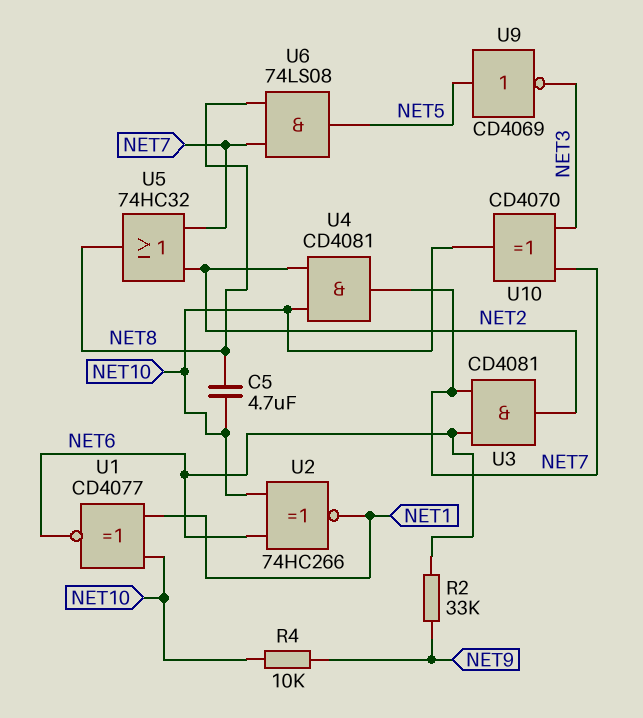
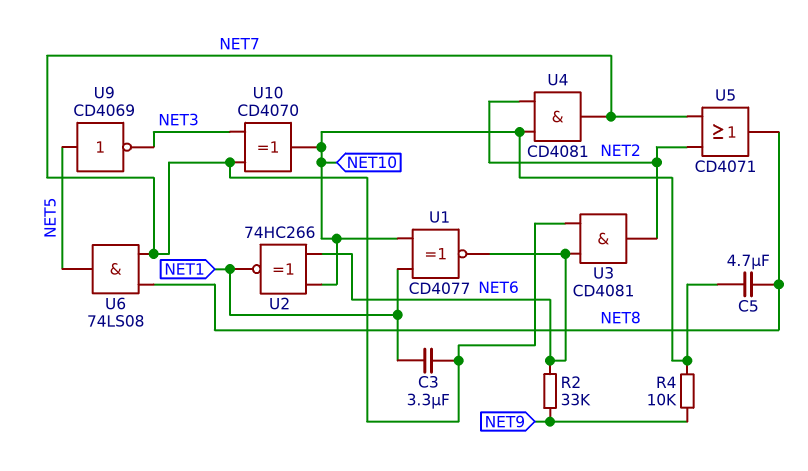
C3: none -> 3.3uF (NET1, NET7)
U5: OR 74HC32 (in NET2, in NET7, out NET8) -> OR CD4071 (in NET2, in NET7, out NET8)

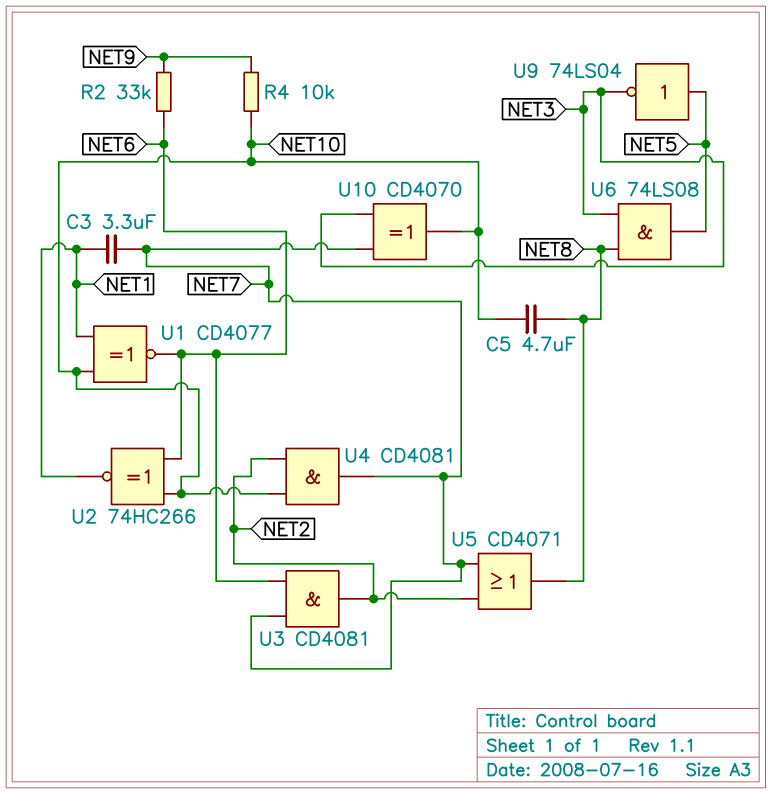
U6: AND 74LS08 (in NET7, in NET8, out NET5) -> AND 74LS08 (in NET3, in NET8, out NET5)
U9: NOT CD4069 (in NET5, out NET3) -> NOT 74LS04 (in NET5, out NET3)

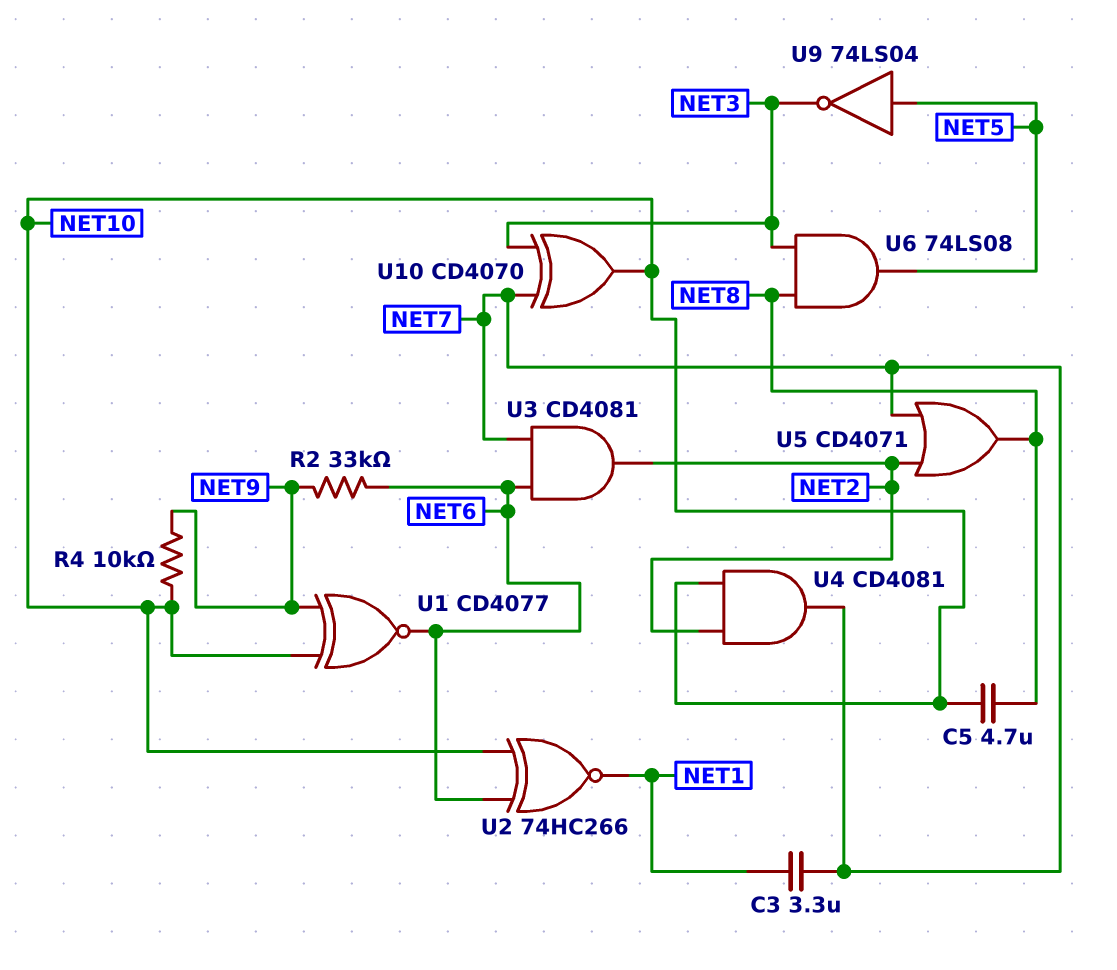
U1: XNOR CD4077 (in NET1, in NET10, out NET6) -> XNOR CD4077 (in NET9, in NET10, out NET6)

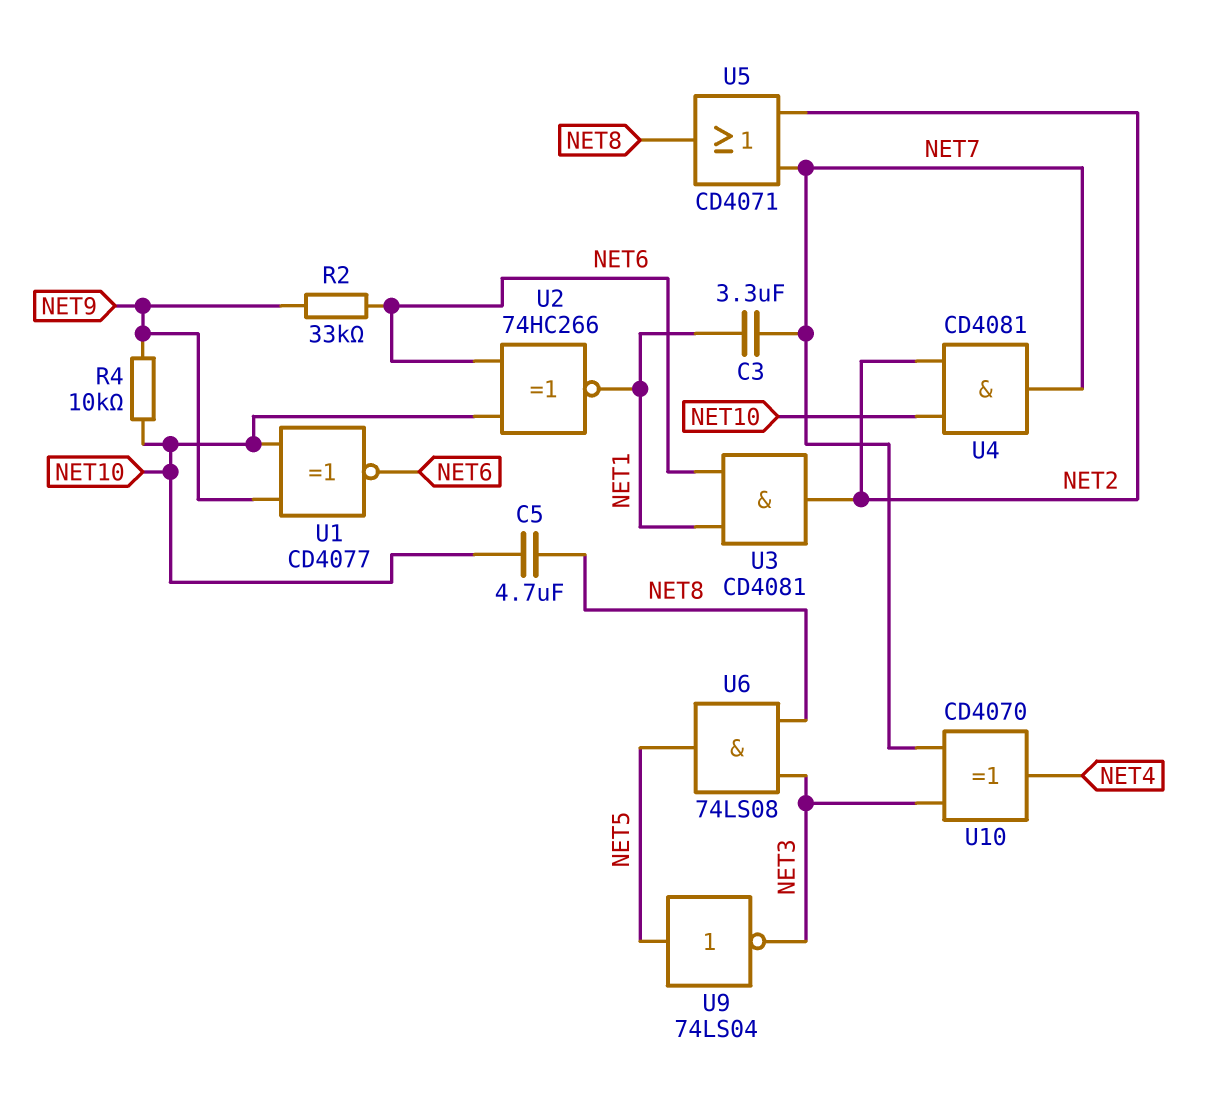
U3: AND CD4081 (in NET6, in NET7, out NET2) -> AND CD4081 (in NET1, in NET6, out NET2)
U10: XOR CD4070 (in NET3, in NET7, out NET10) -> XOR CD4070 (in NET3, in NET7, out NET4)

